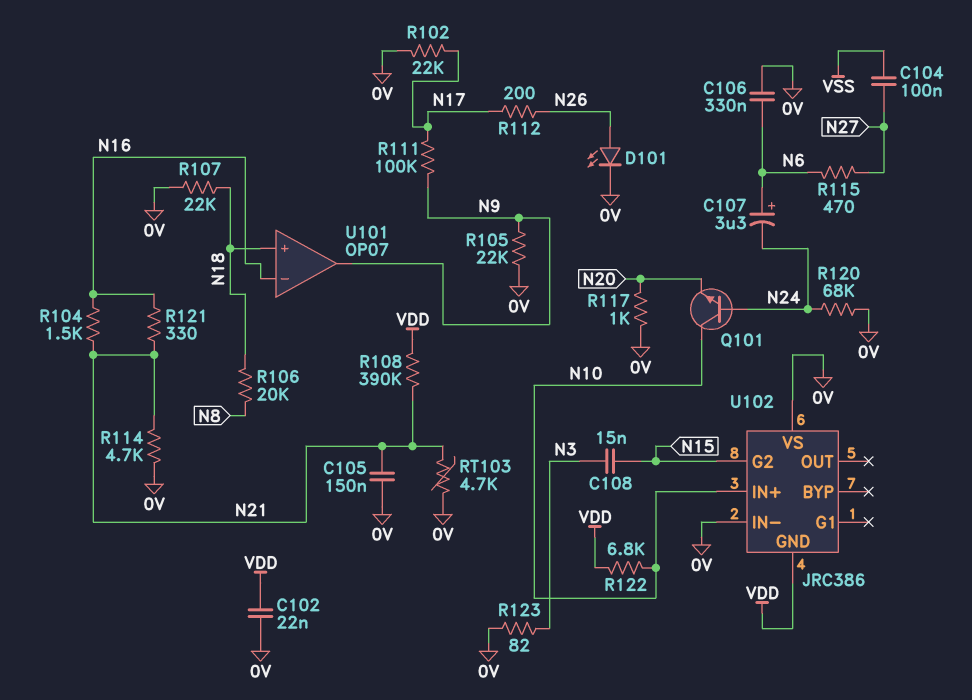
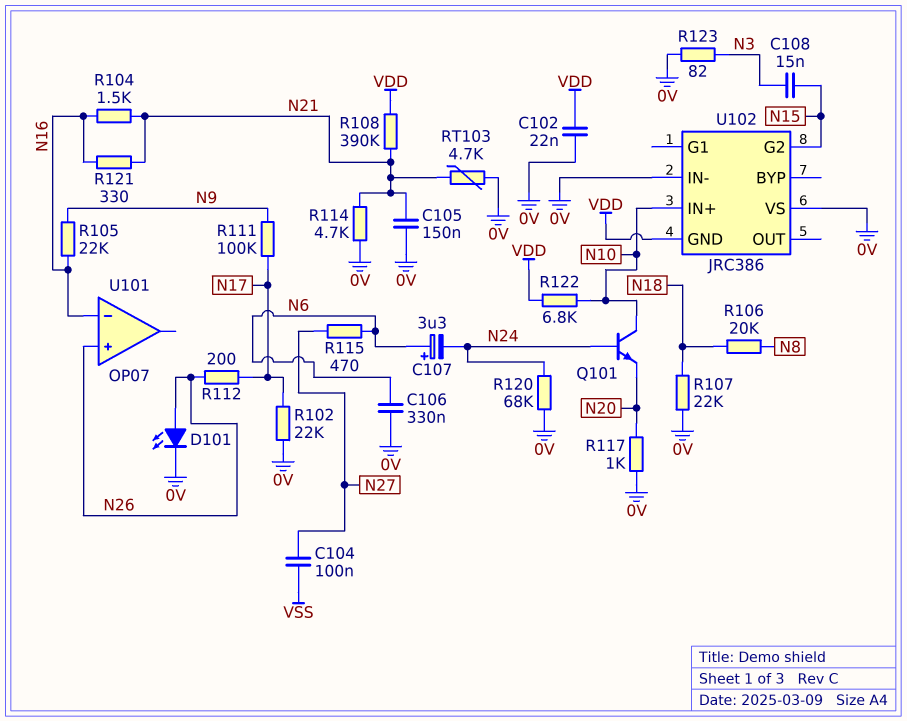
R105: 22k (0V, N9) -> 22k (N9, N16)
U101 pin in+: N18 -> N26
U101 pin out: N9 -> none

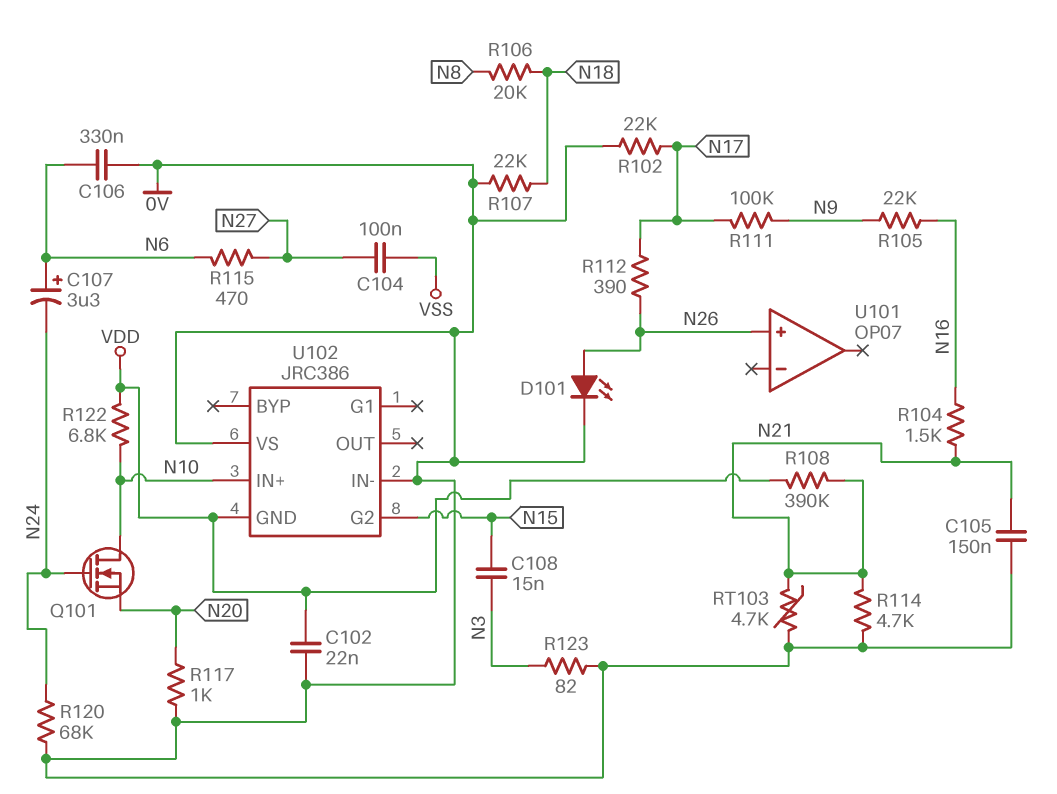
Q101: NPN (B N24, C N10, E N20) -> NMOS (G N24, D N10, S N20)
R112: 200 (N17, N26) -> 390 (N17, N26)
R121: 330 (N16, N21) -> none
U101 pin in-: N16 -> none

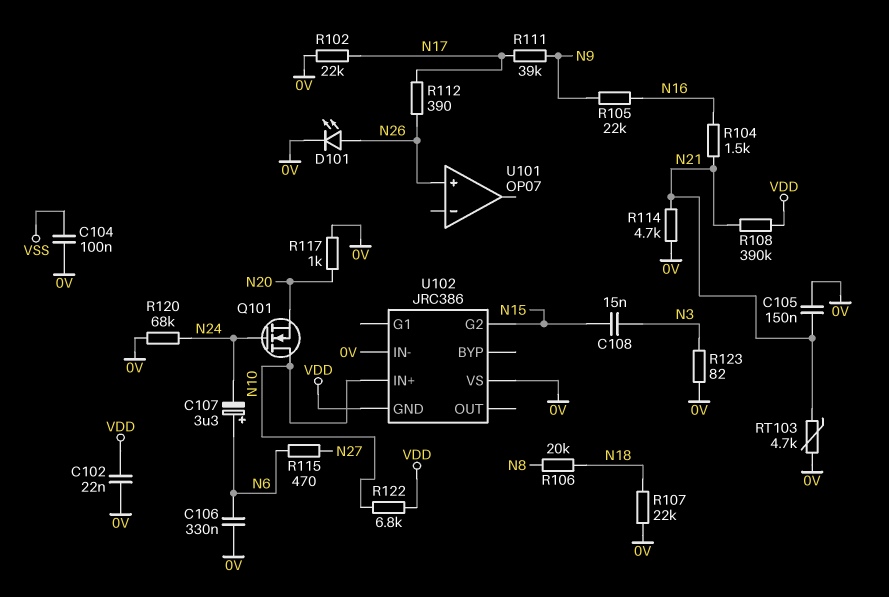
C104: 100nF (N27, VSS) -> 100nF (0V, VSS)
R111: 100k (N9, N17) -> 39k (N9, N17)

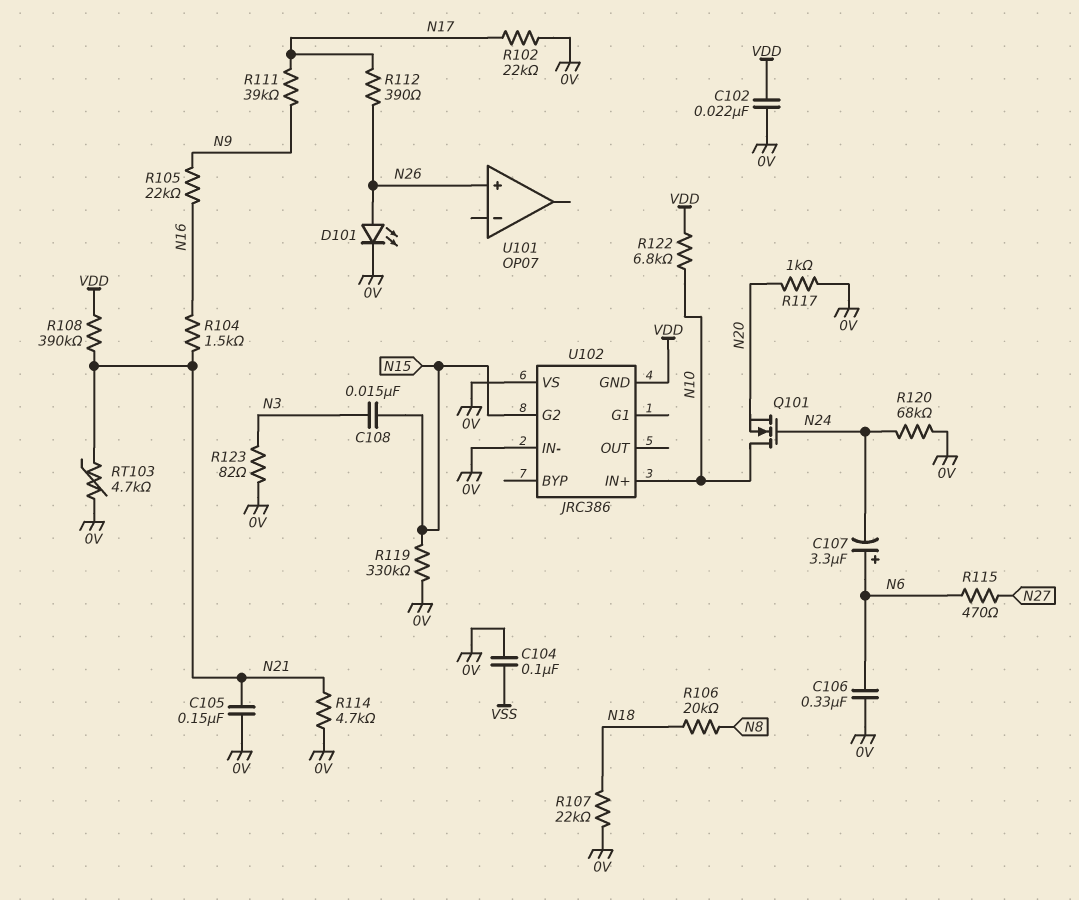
R119: none -> 330k (0V, N15)

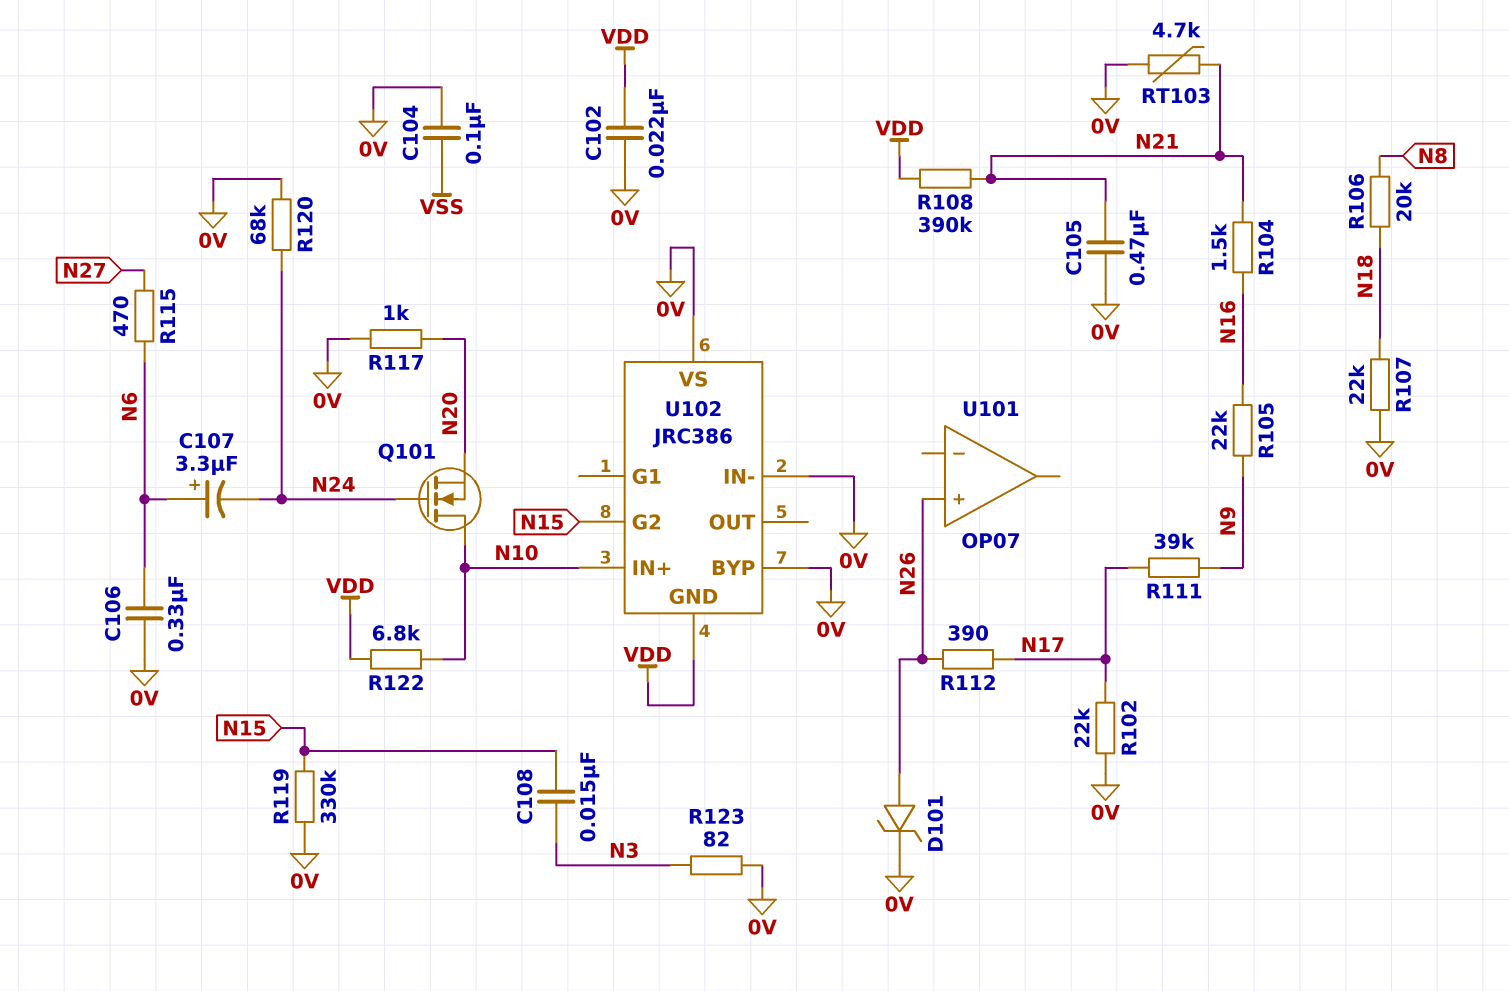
C105: 150nF (0V, N21) -> 470nF (0V, N21)
D101: LED (A N26, K 0V) -> zener (A N26, K 0V)
R114: 4.7k (0V, N21) -> none
U102 pin BYP: none -> 0V

